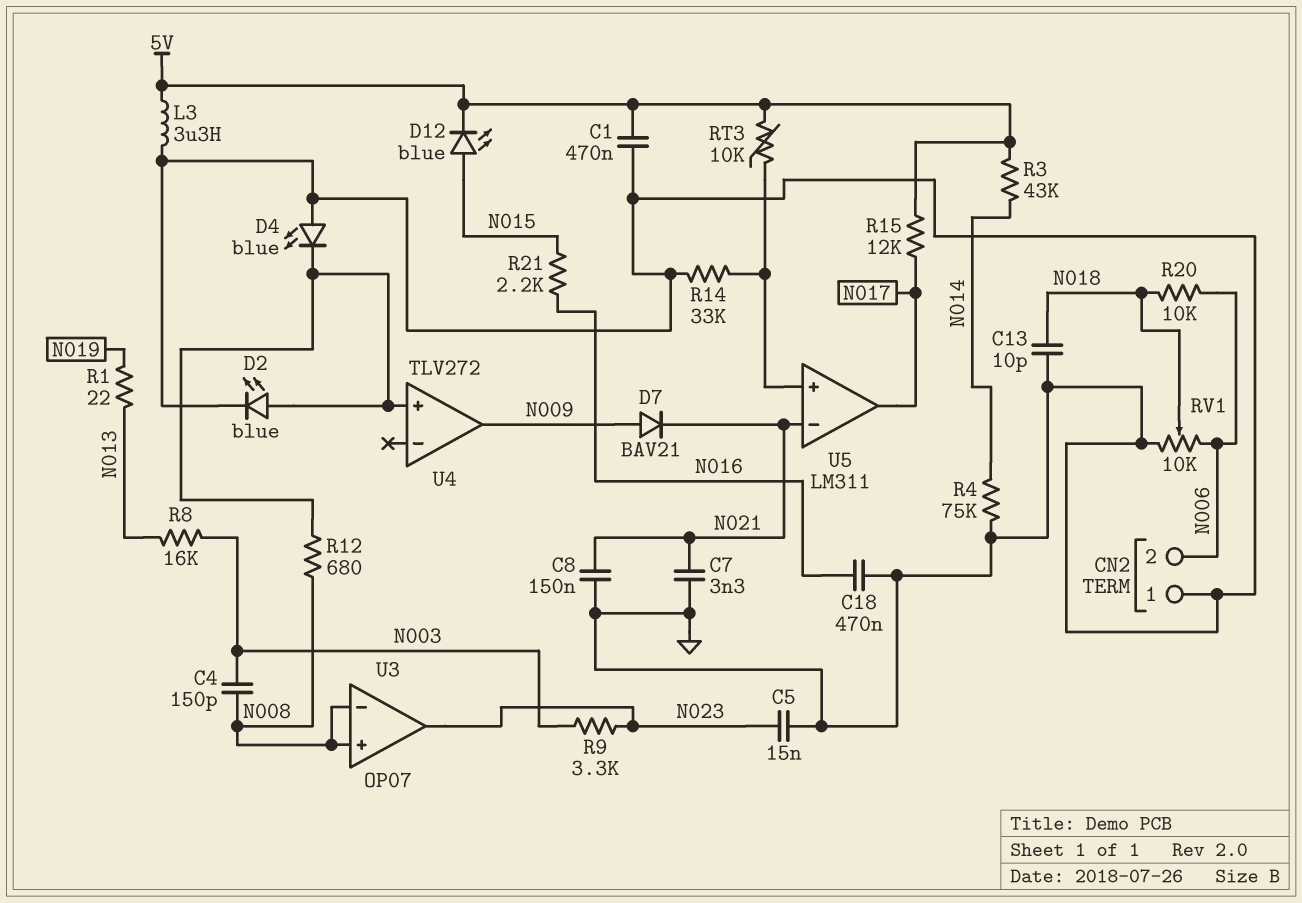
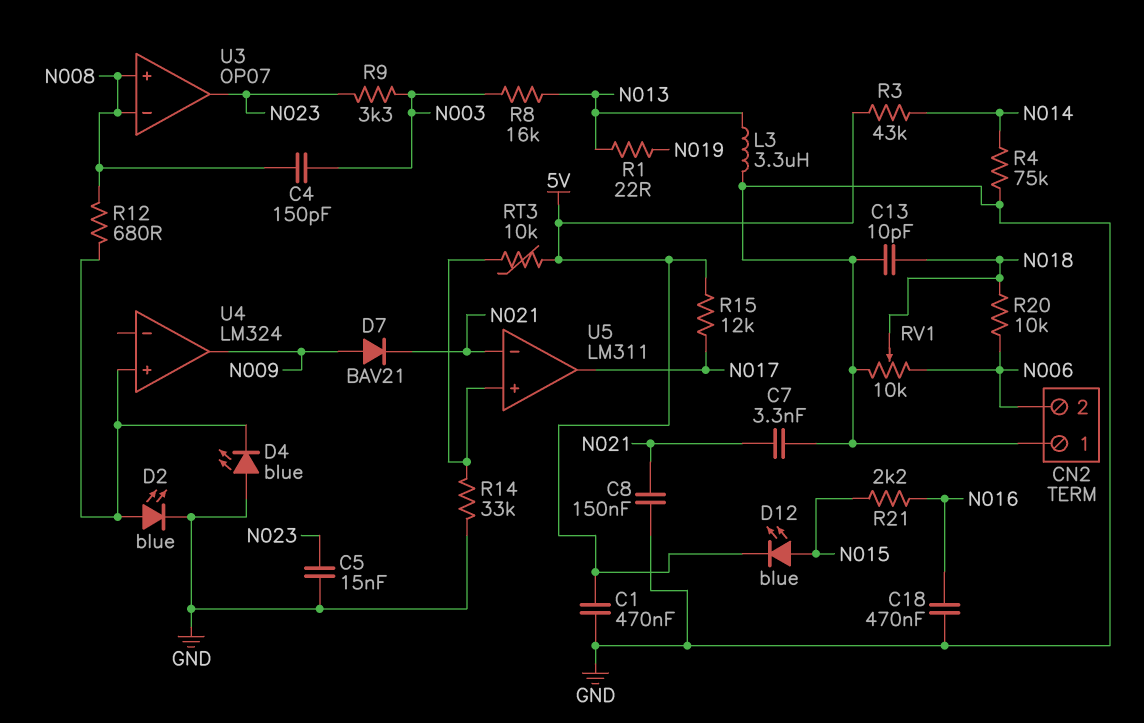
L3: 3.3uH (5V, GND) -> 3.3uH (GND, N013)
U4: TLV272 -> LM324

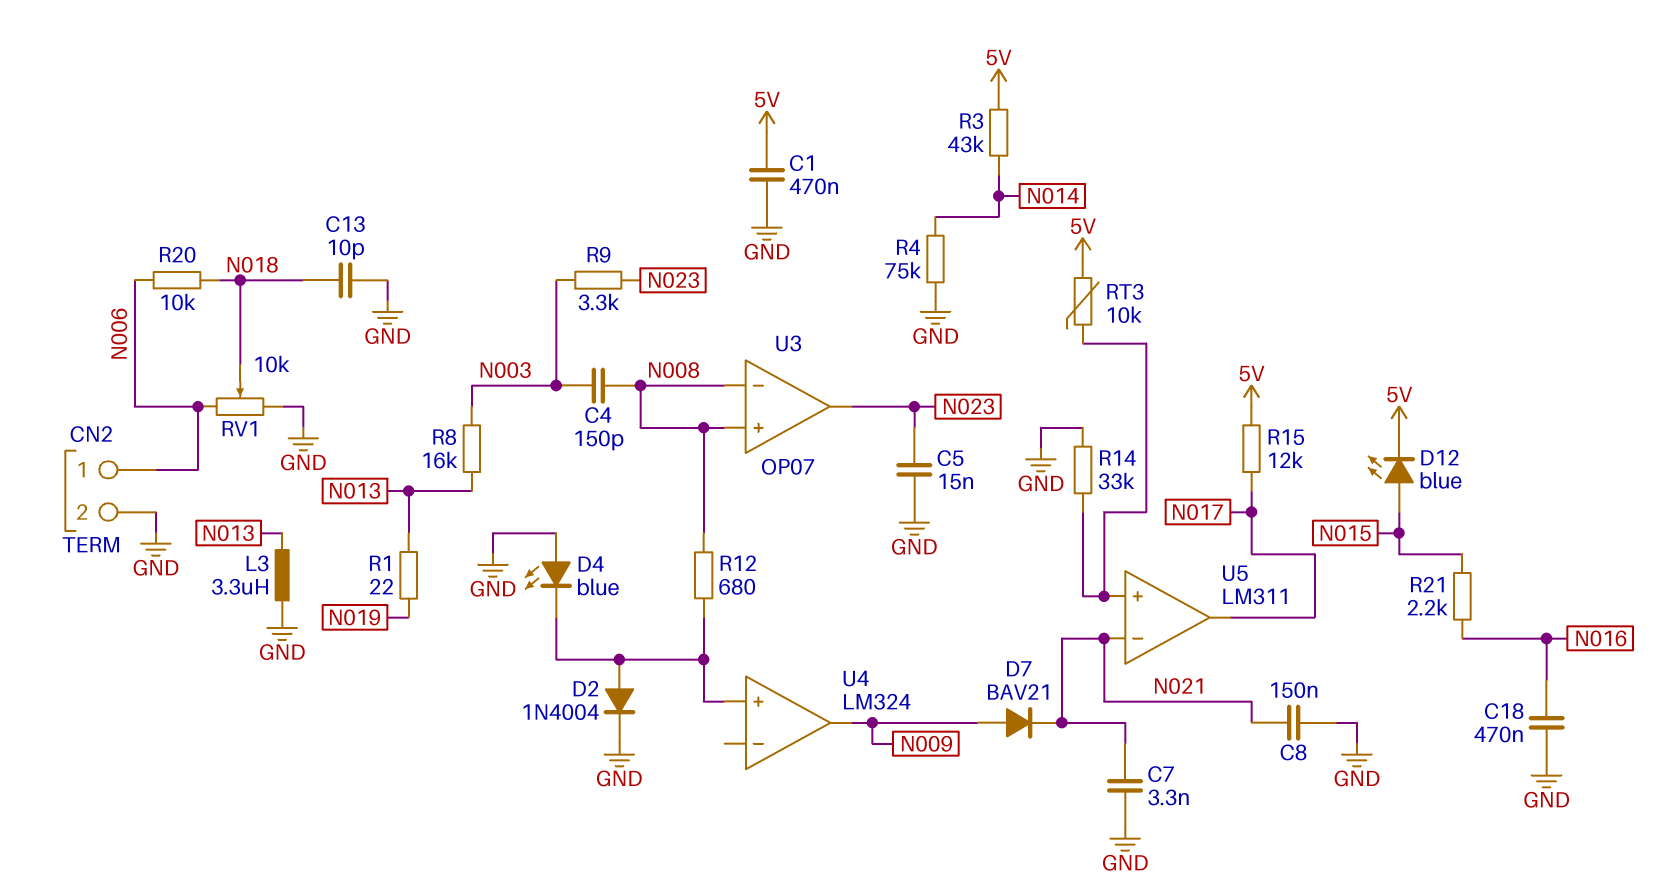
CN2 pin 1: GND -> N006
CN2 pin 2: N006 -> GND
D2: LED blue (A U4/in+, K GND) -> diode 1N4004 (A U4/in+, K GND)

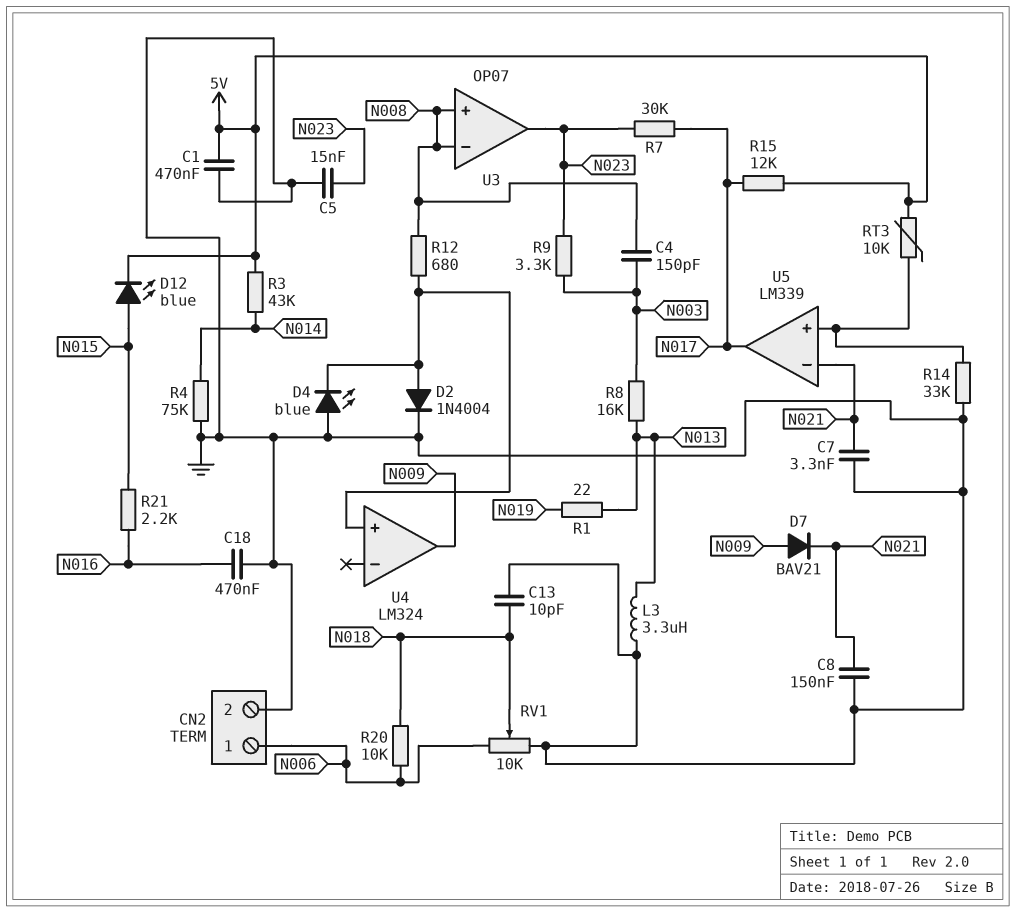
R7: none -> 30k (N017, N023)
U5: LM311 -> LM339

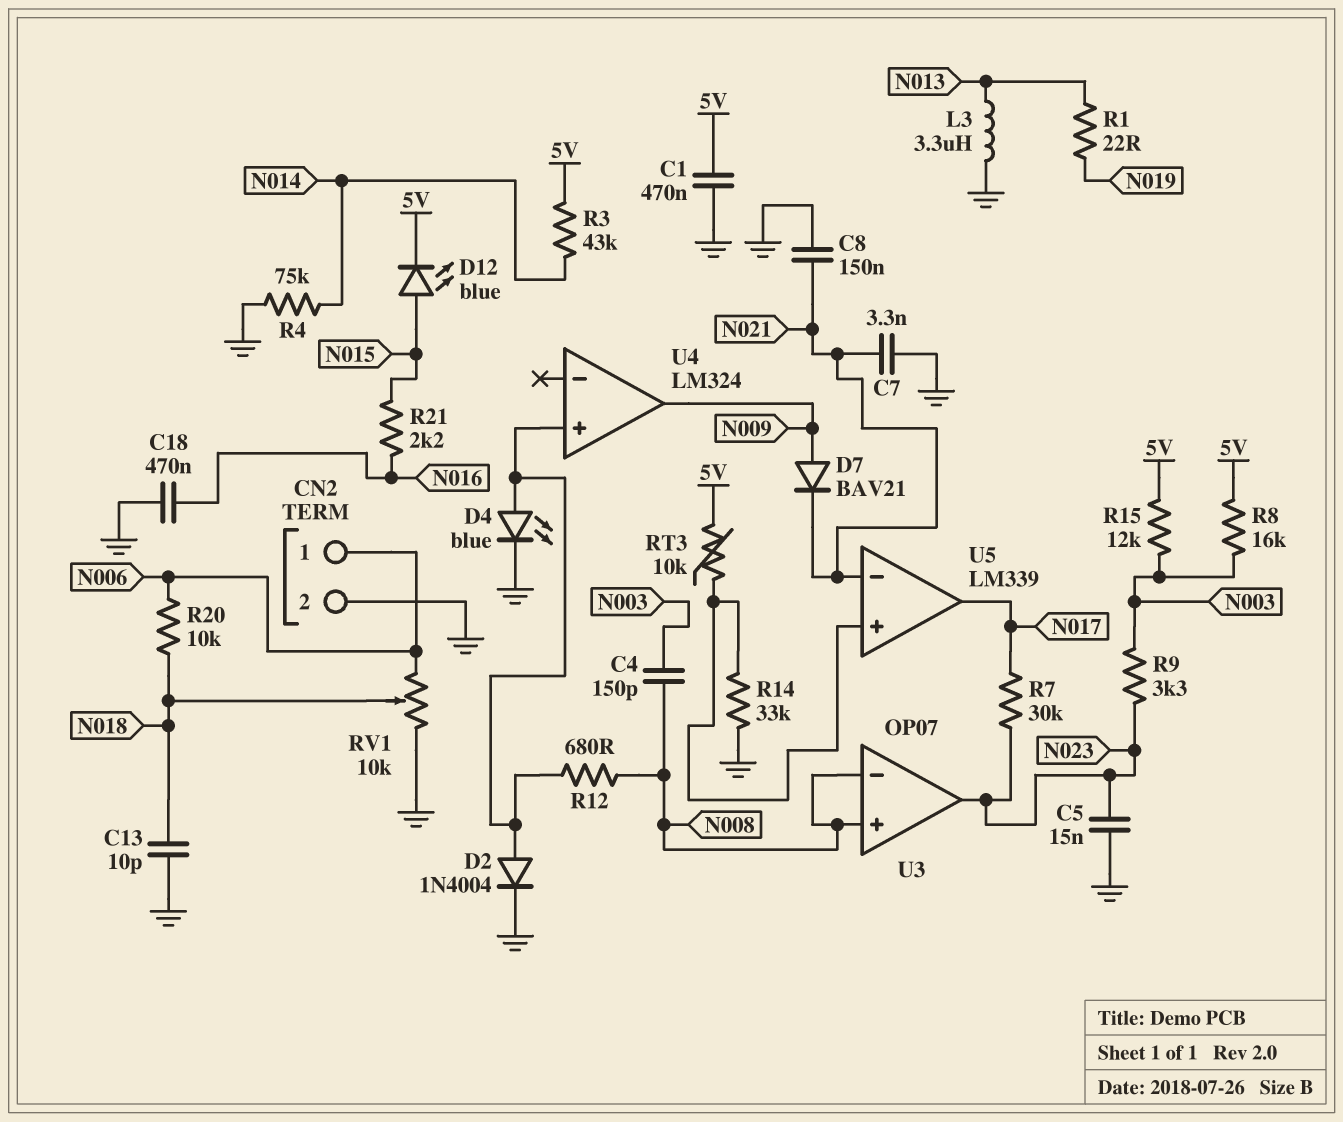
D4: LED blue (A GND, K U4/in+) -> LED blue (A U4/in+, K GND)
R8: 16k (N003, N013) -> 16k (5V, N003)
R15: 12k (5V, N017) -> 12k (5V, N003)

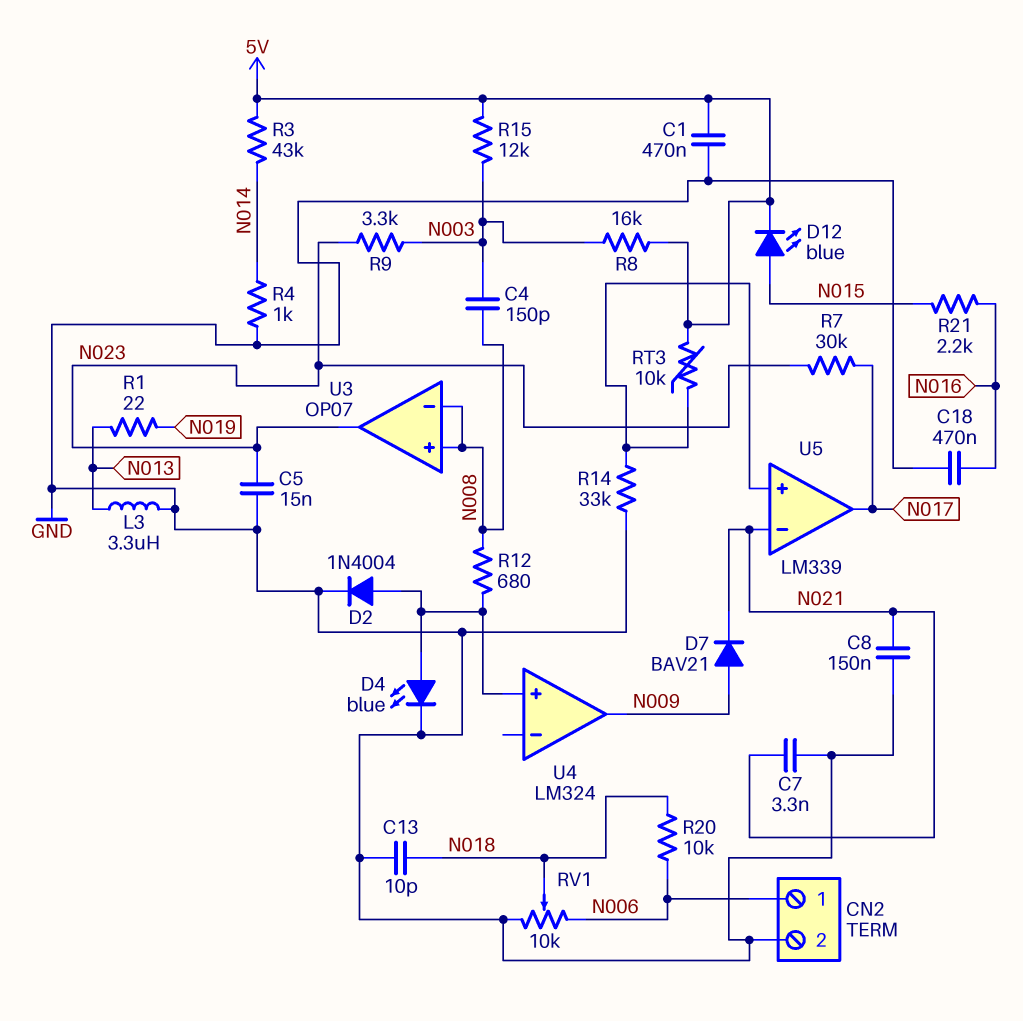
R4: 75k (GND, N014) -> 1k (GND, N014)

